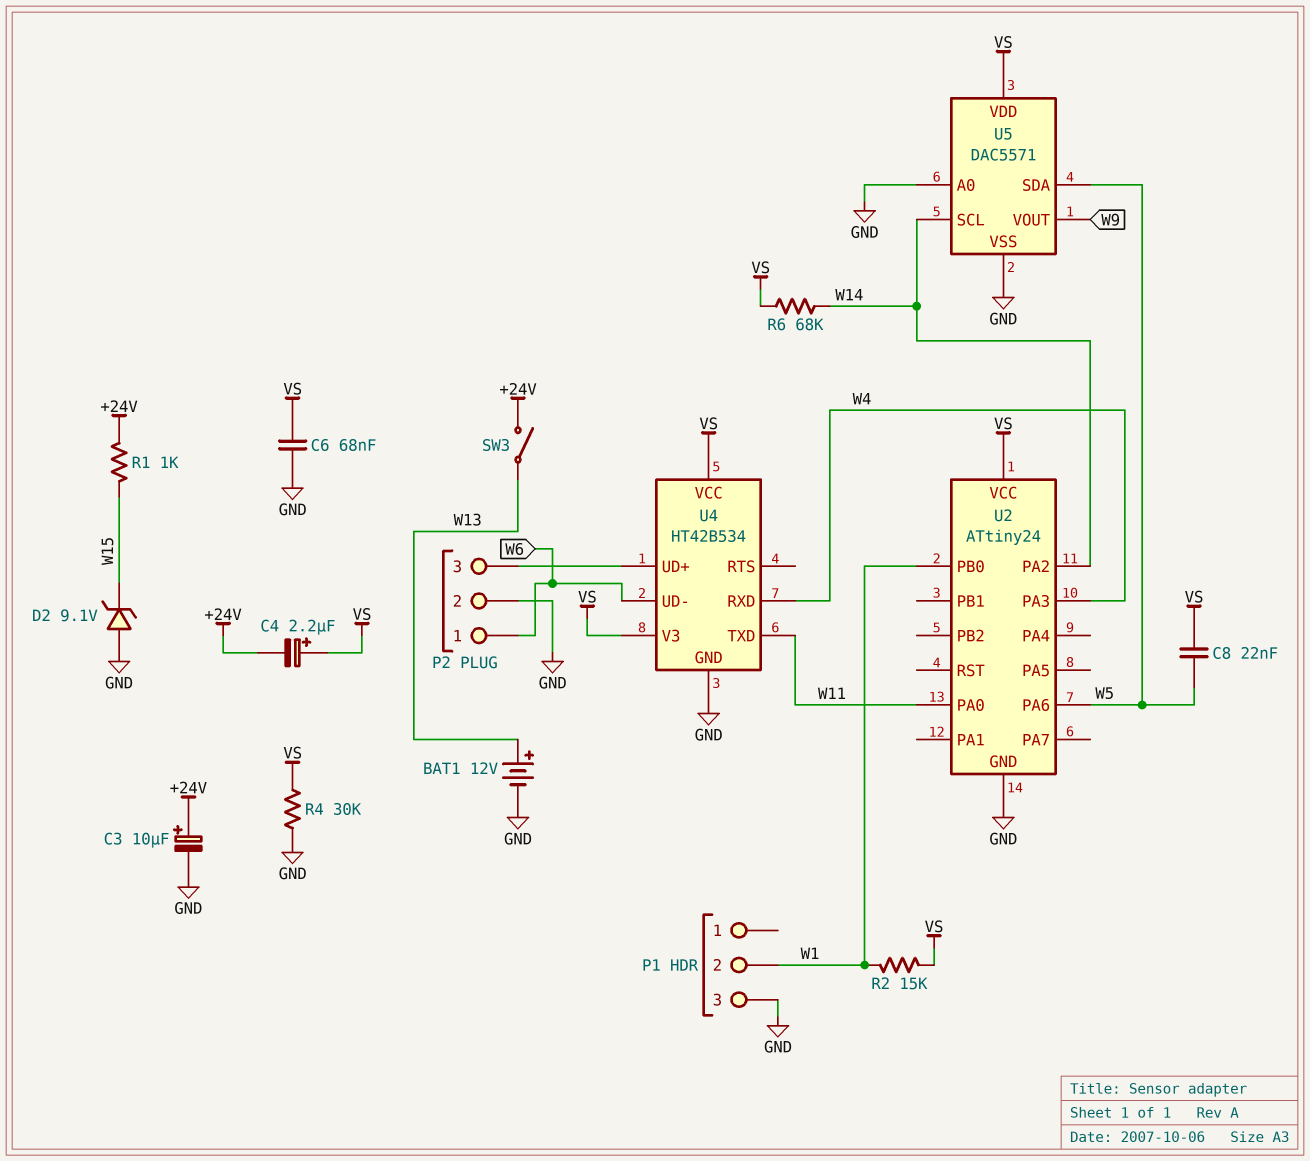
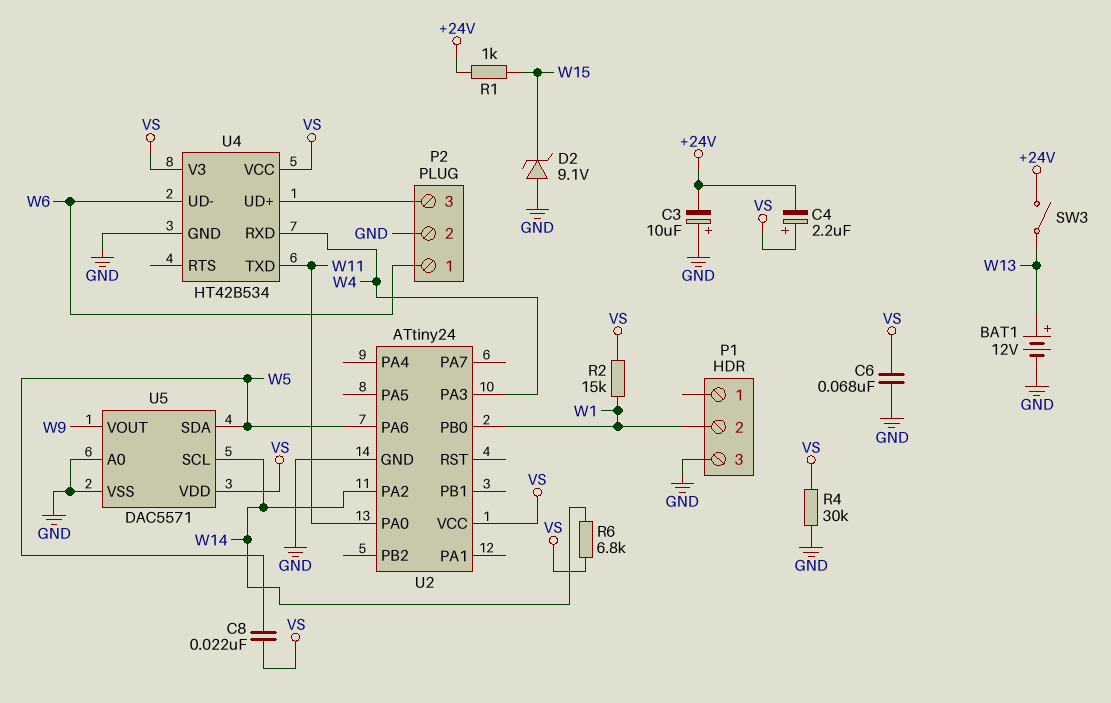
C3: 10uF (plus +24V, minus GND) -> 10uF (plus GND, minus +24V)
R6: 68k (VS, W14) -> 6.8k (VS, W14)

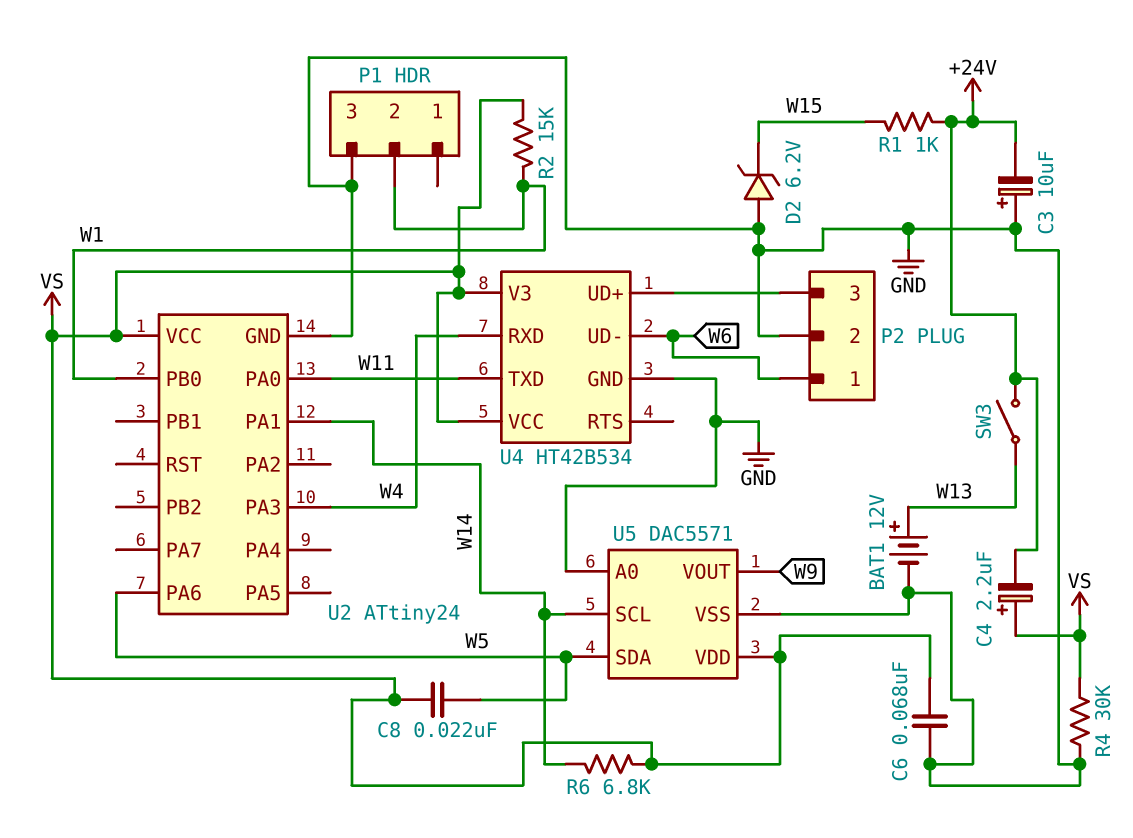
D2: zener 9.1V (A GND, K W15) -> zener 6.2V (A GND, K W15)
U2 pin PA1: none -> W14
U2 pin PA2: W14 -> none

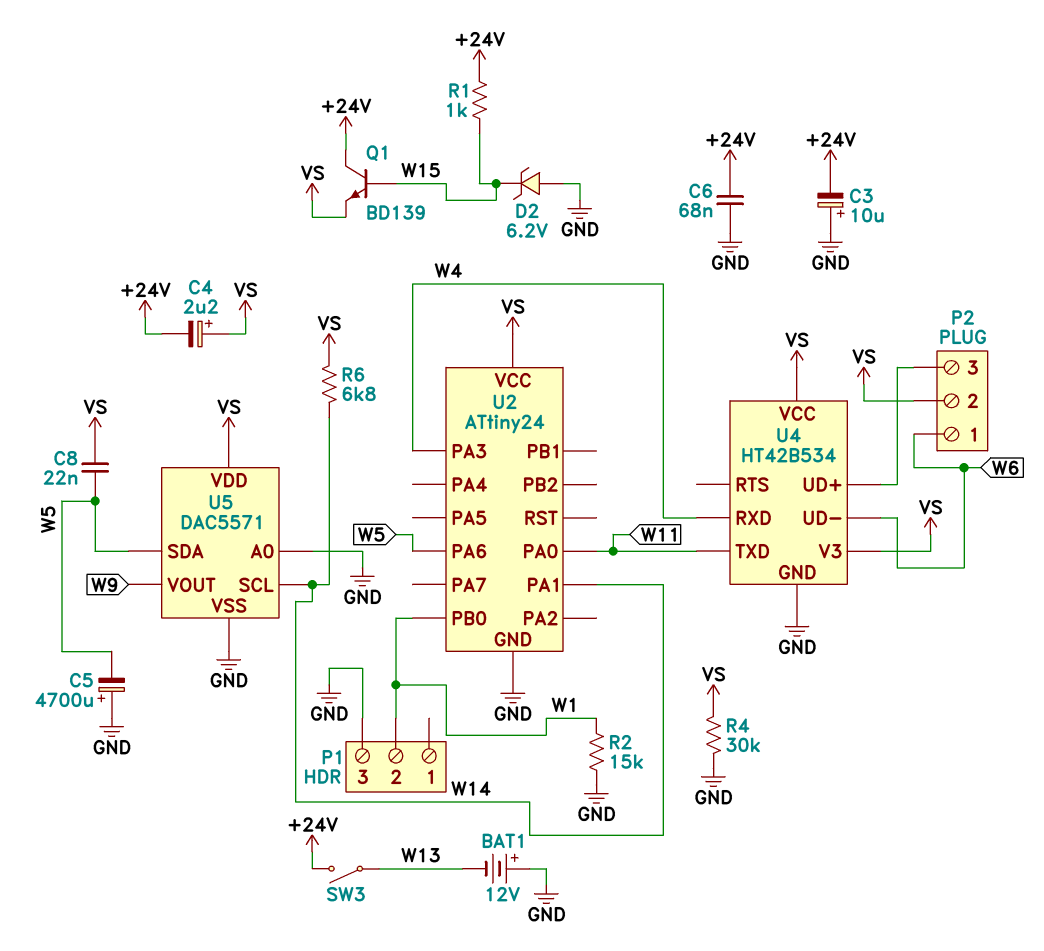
BAT1: 12V (plus W13, minus GND) -> 12V (plus GND, minus W13)
C5: none -> 4700uF (plus GND, minus W5)
C6: 68nF (GND, VS) -> 68nF (+24V, GND)
P2 pin 2: GND -> VS
Q1: none -> NPN BD139 (B W15, C +24V, E VS)
R2: 15k (VS, W1) -> 15k (GND, W1)

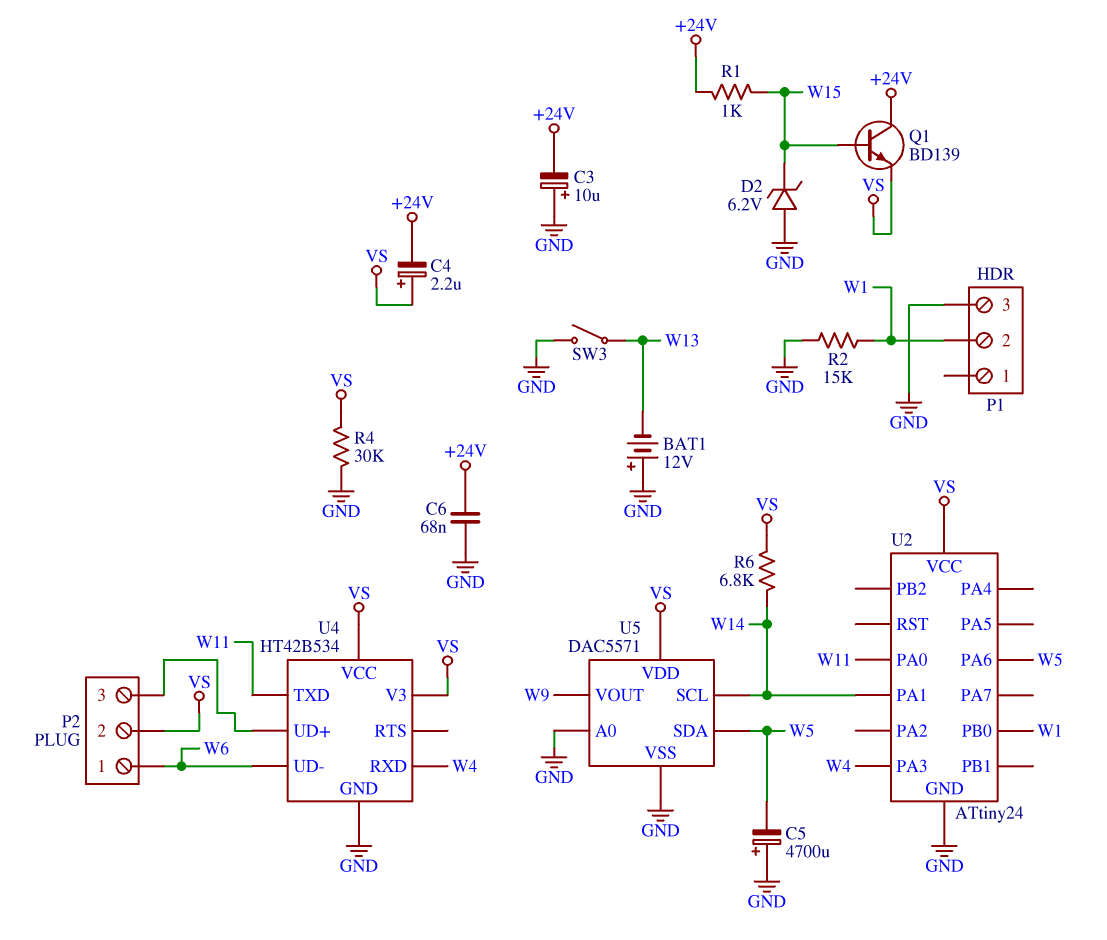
C8: 22nF (VS, W5) -> none
SW3: switch (+24V, W13) -> switch (GND, W13)

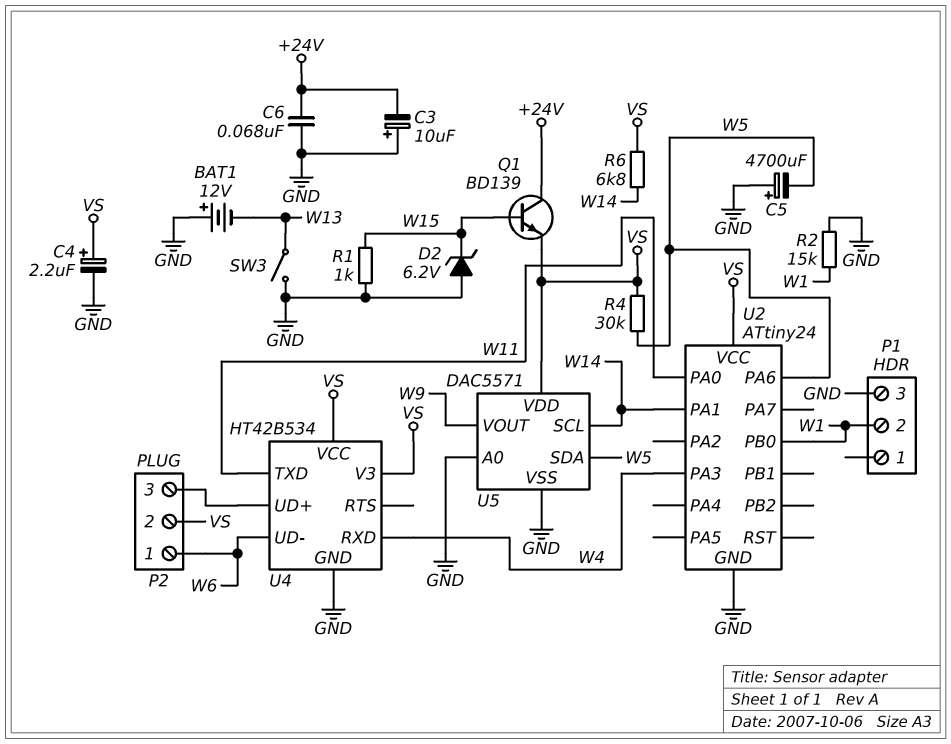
C4: 2.2uF (plus VS, minus +24V) -> 2.2uF (plus VS, minus GND)
R1: 1k (+24V, W15) -> 1k (GND, W15)
R4: 30k (GND, VS) -> 30k (VS, W5)

